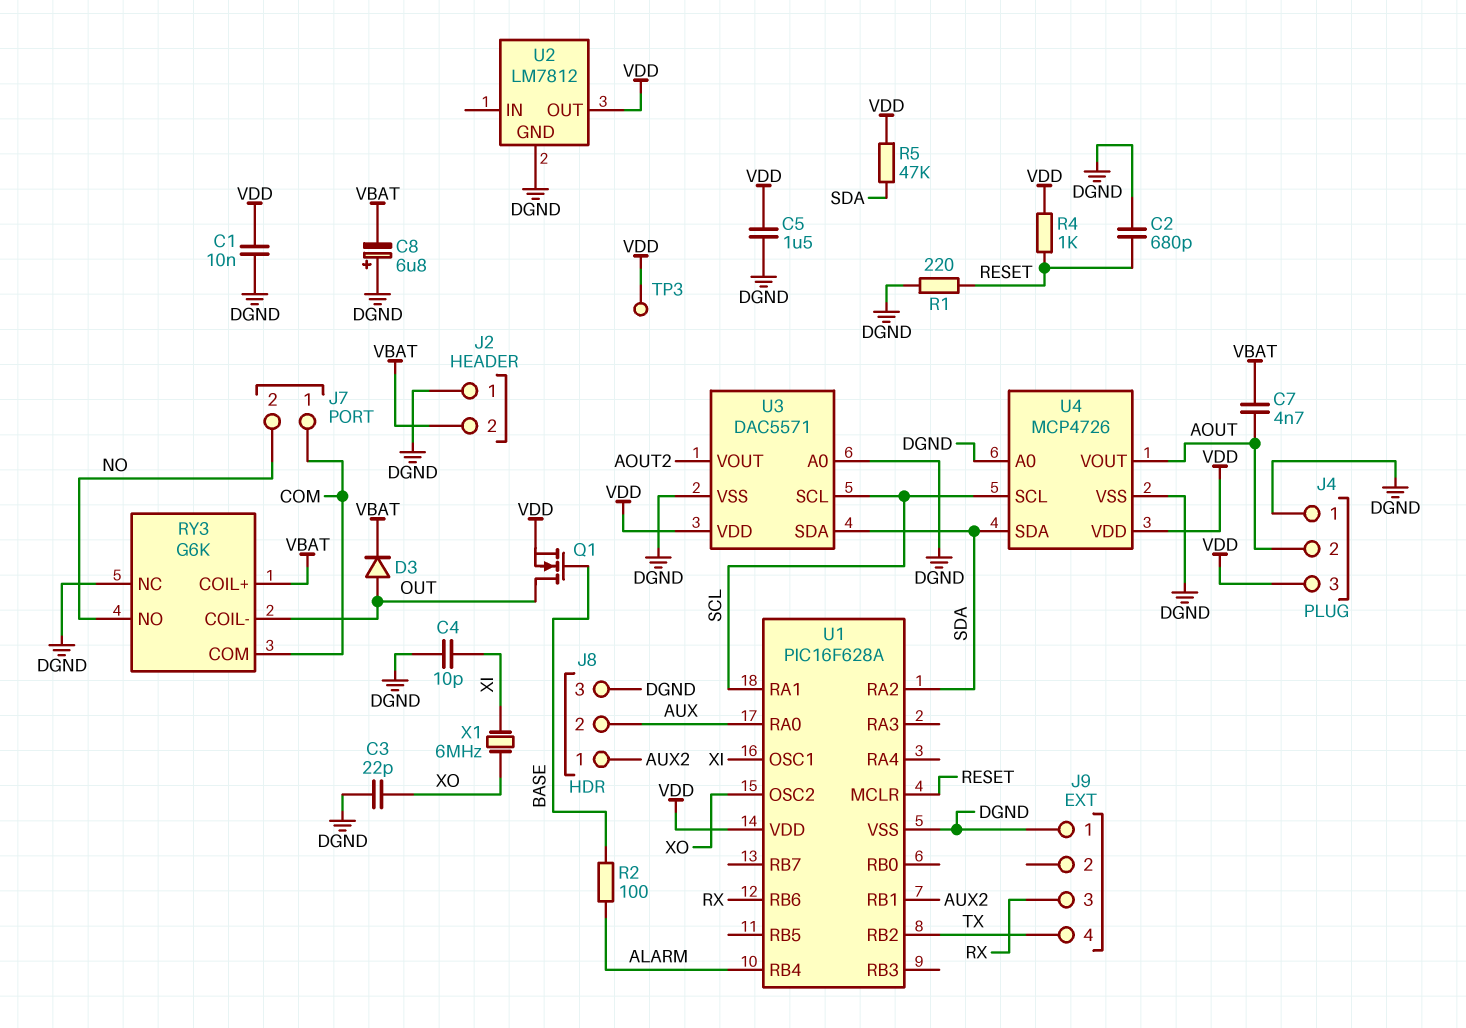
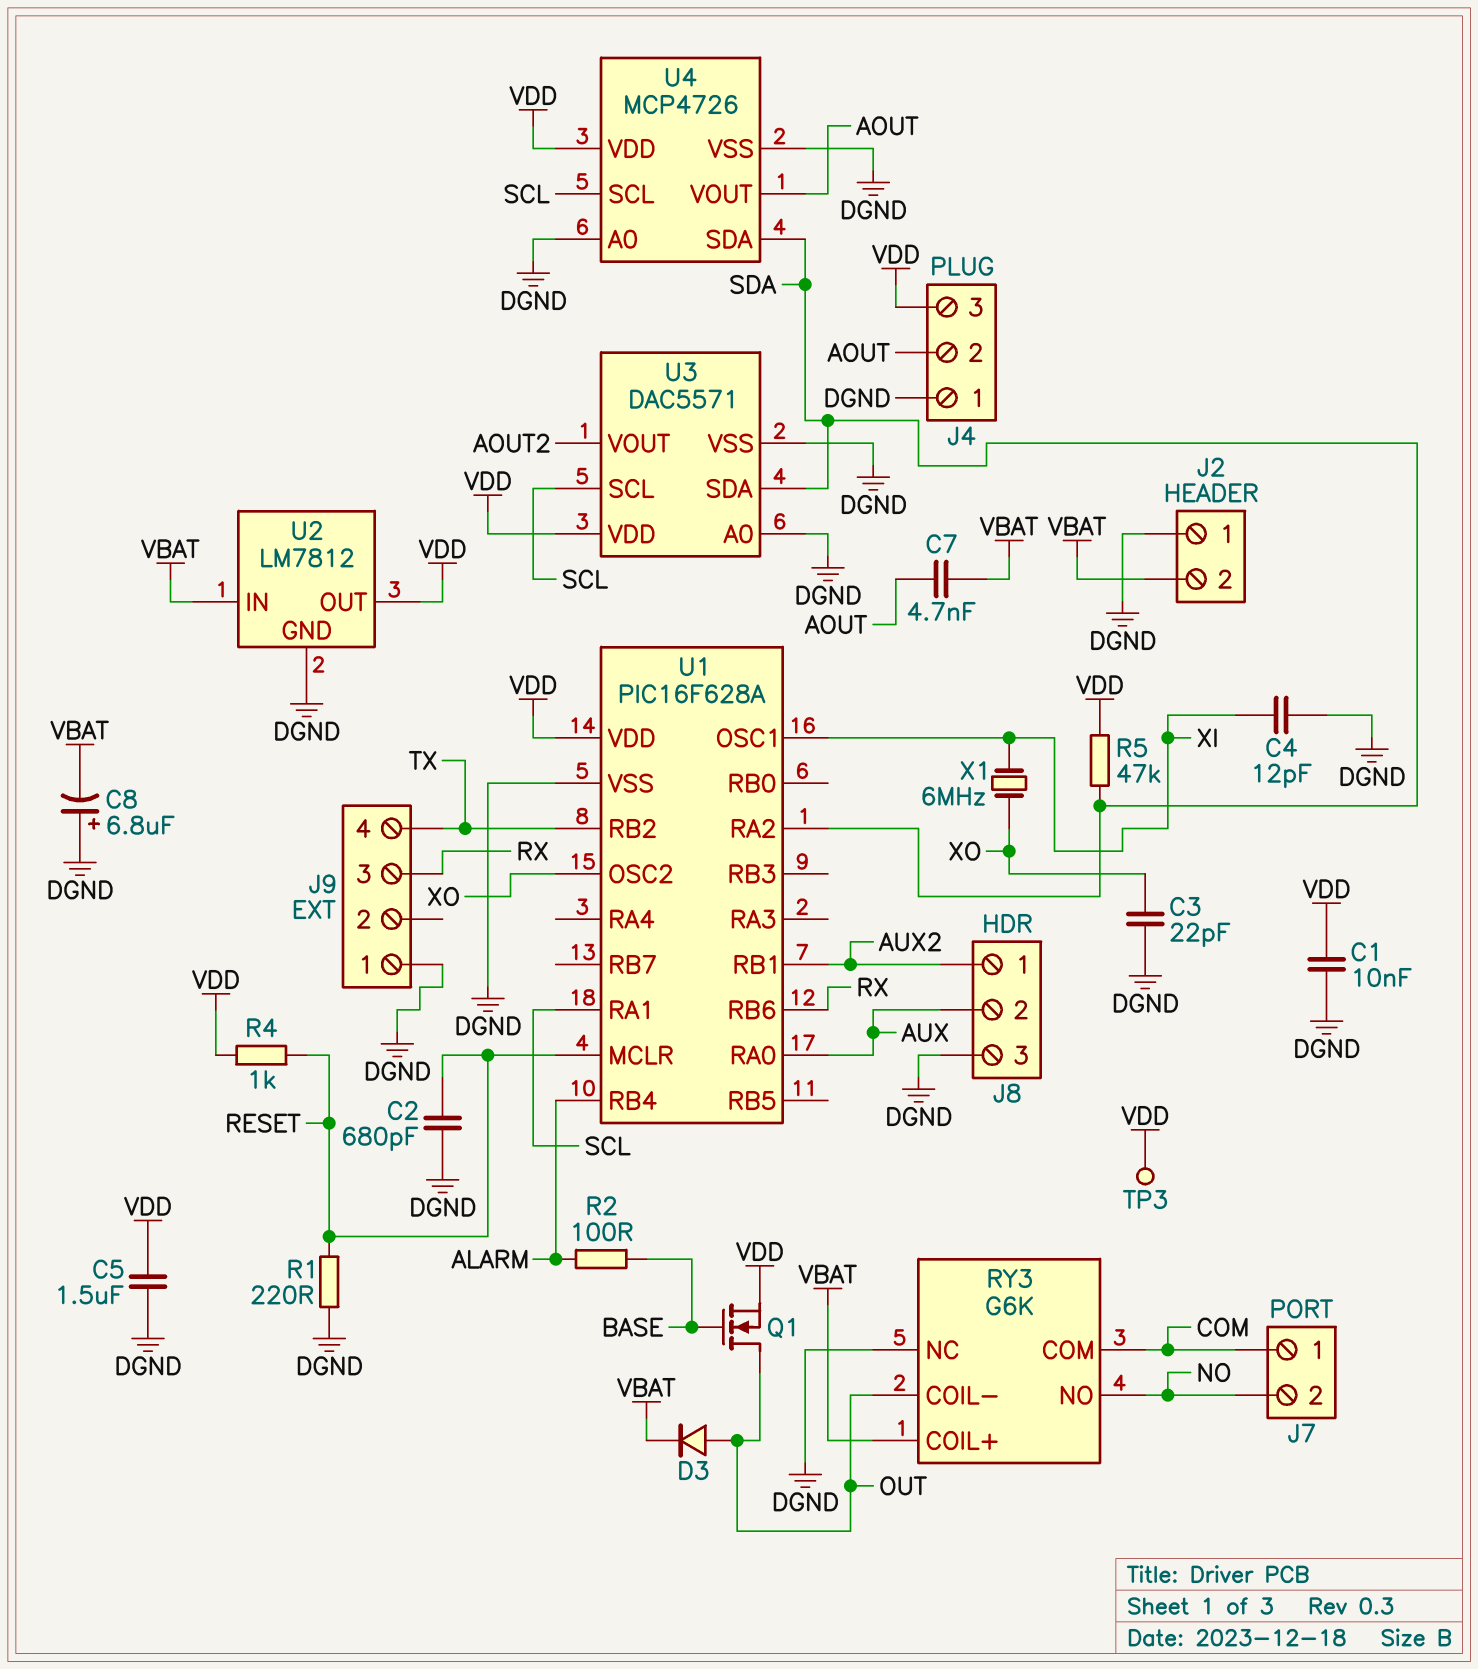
C4: 10pF (DGND, XI) -> 12pF (DGND, XI)
U2 pin IN: none -> VBAT

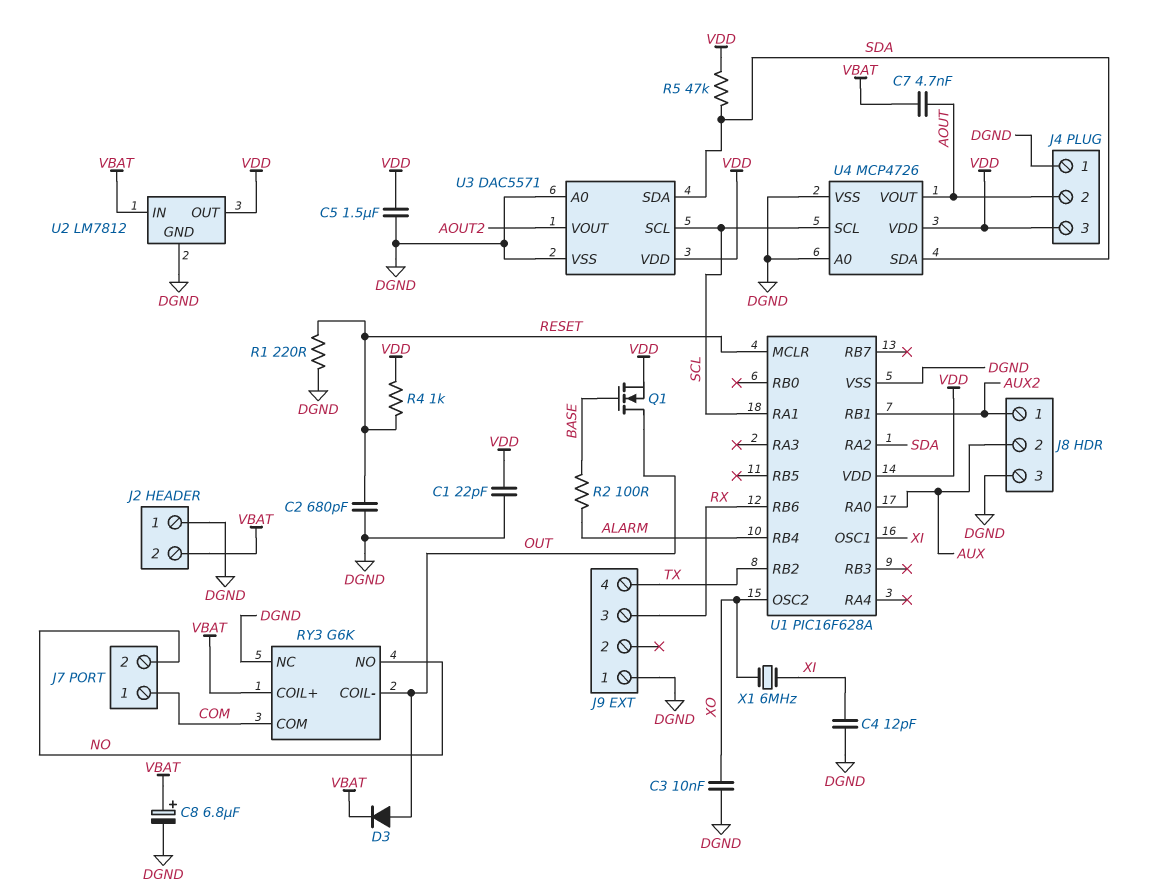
C1: 10nF (DGND, VDD) -> 22pF (DGND, VDD)
C3: 22pF (DGND, XO) -> 10nF (DGND, XO)
C8: 6.8uF (plus DGND, minus VBAT) -> 6.8uF (plus VBAT, minus DGND)
TP3: test point (VDD) -> none

